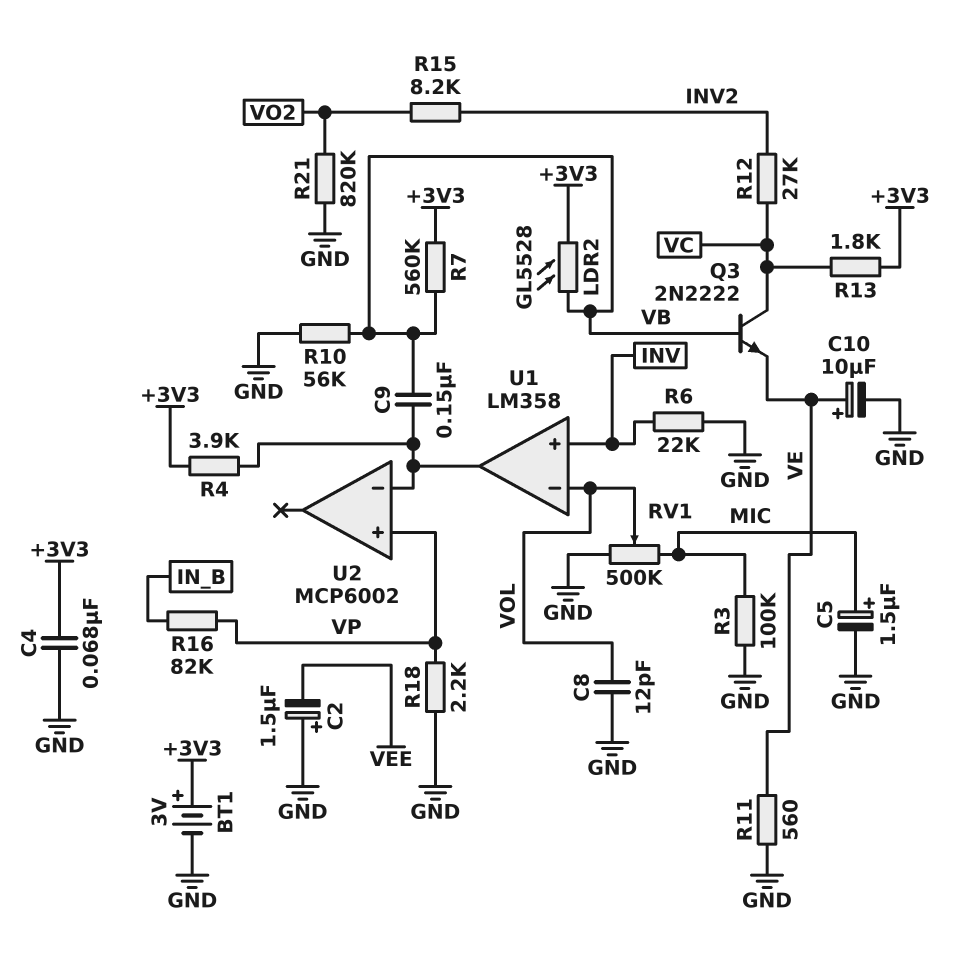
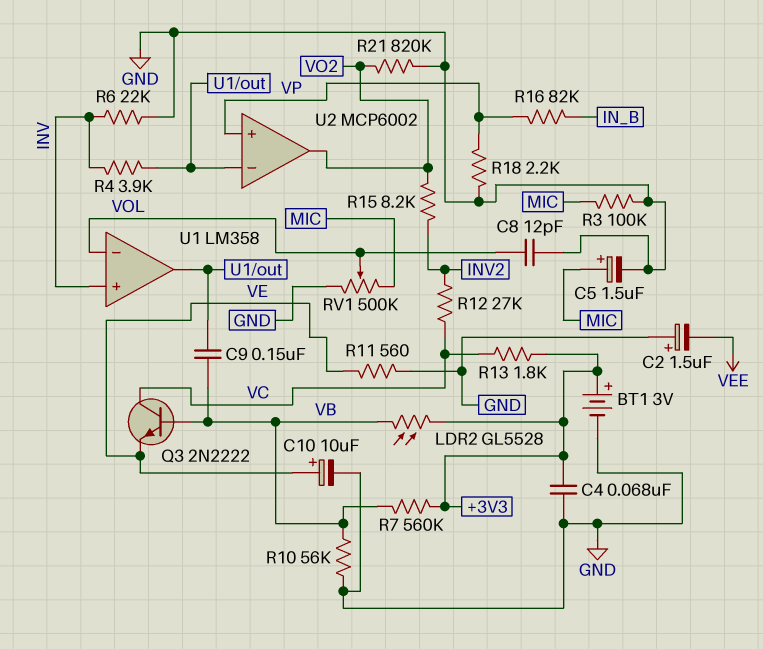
R4: 3.9k (+3V3, U1/out) -> 3.9k (INV, U1/out)
U2 pin out: none -> VO2

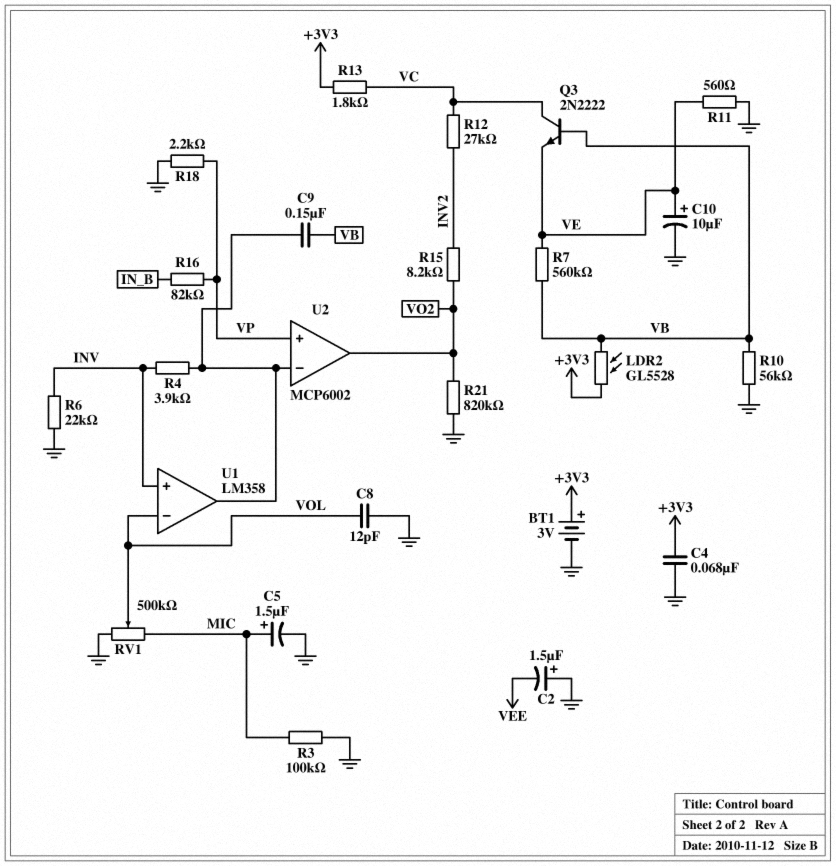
R7: 560k (+3V3, VB) -> 560k (VB, VE)

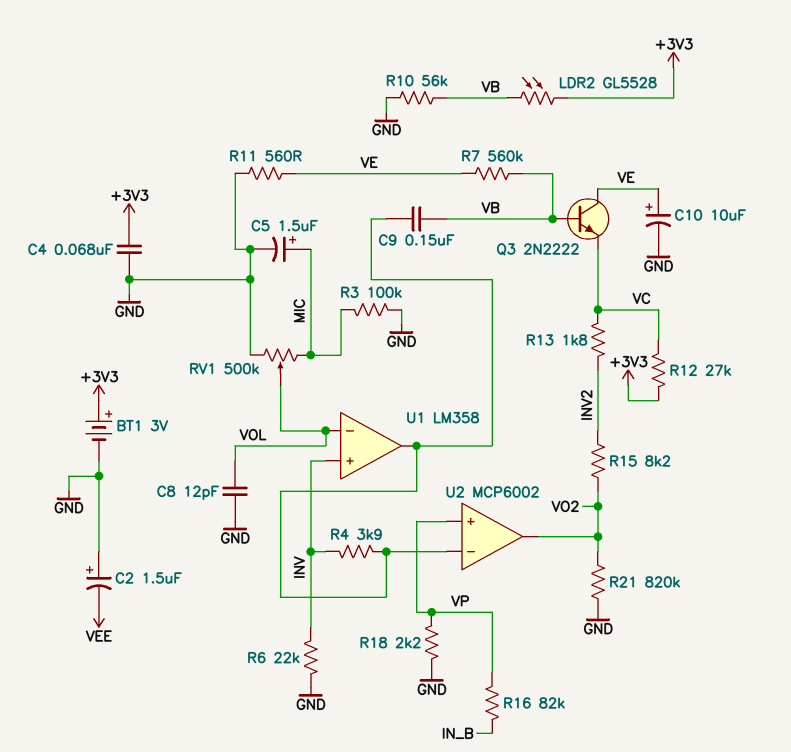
Q3: NPN 2N2222 (B VB, C VC, E VE) -> NPN 2N2222 (B VB, C VE, E VC)
R12: 27k (INV2, VC) -> 27k (+3V3, VC)
R13: 1.8k (+3V3, VC) -> 1.8k (INV2, VC)

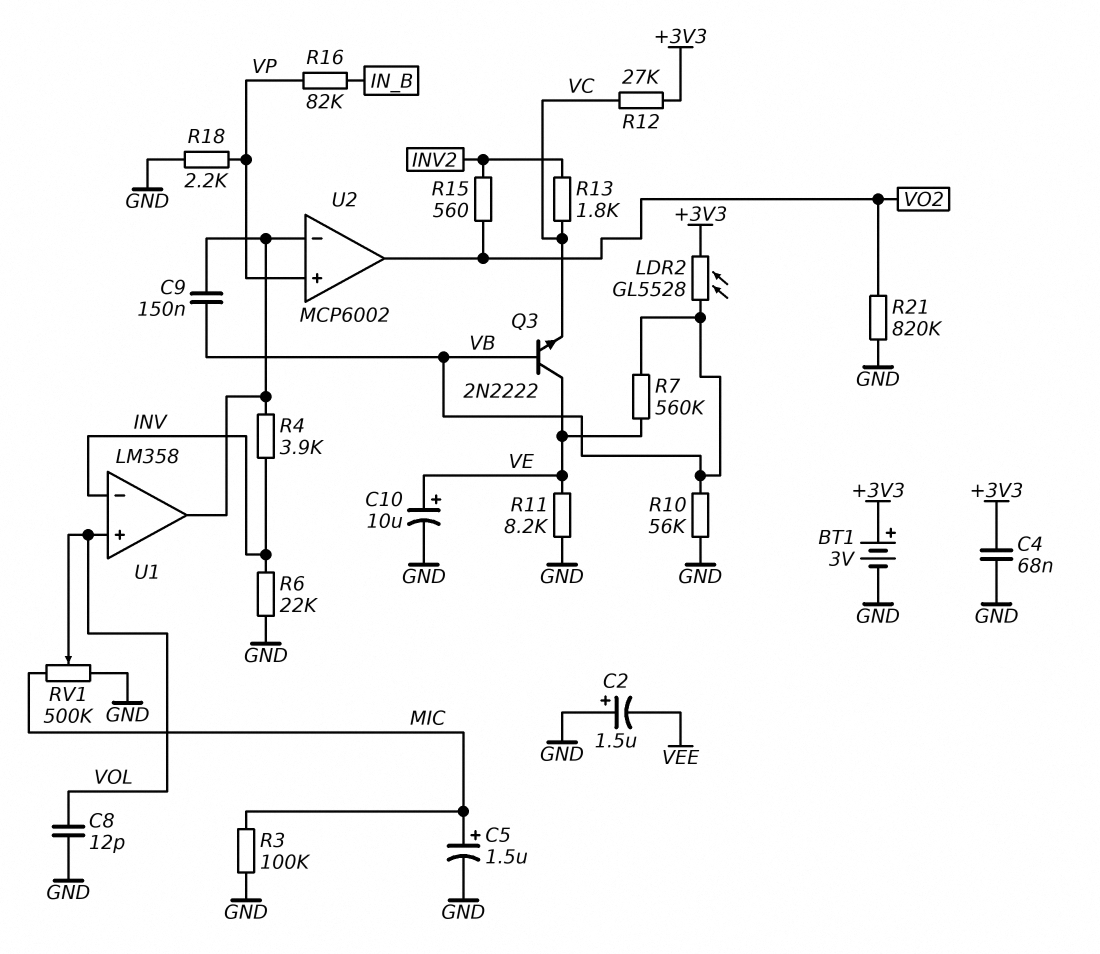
R11: 560 (GND, VE) -> 8.2k (GND, VE)
R15: 8.2k (INV2, VO2) -> 560 (INV2, VO2)
U1 pin in+: INV -> VOL
U1 pin in-: VOL -> INV

